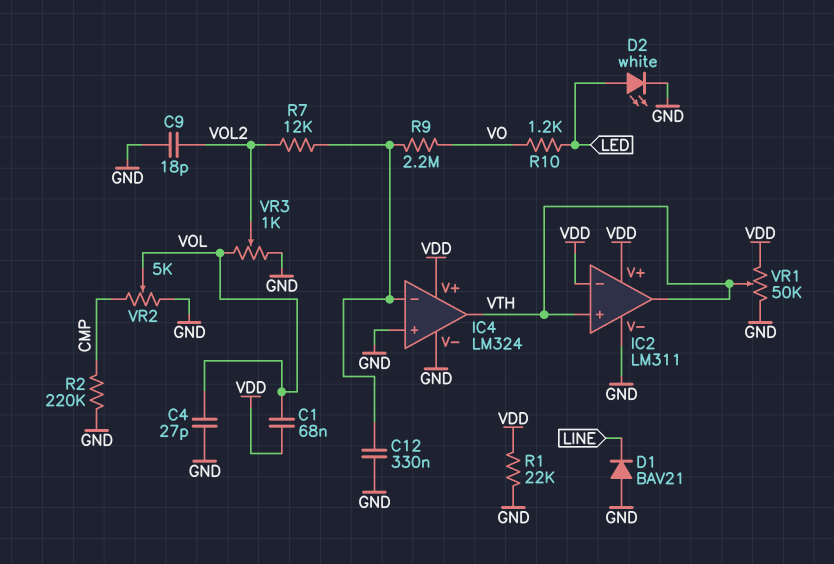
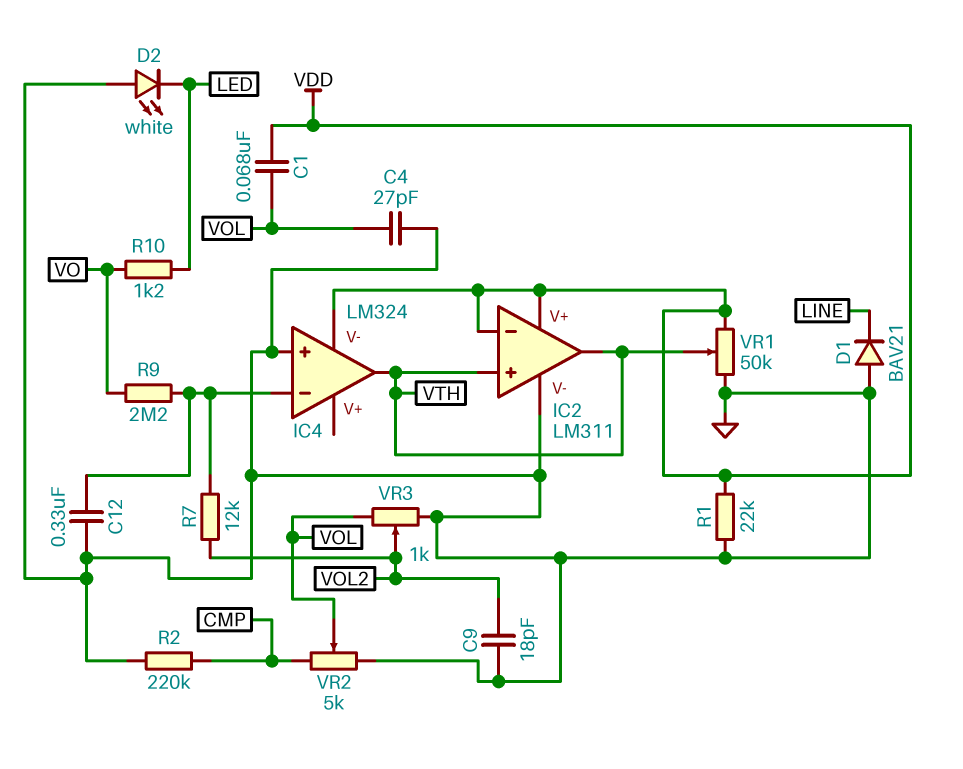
D2: LED white (A LED, K GND) -> LED white (A GND, K LED)
IC4 pin V+: VDD -> none
IC4 pin V-: GND -> VDD

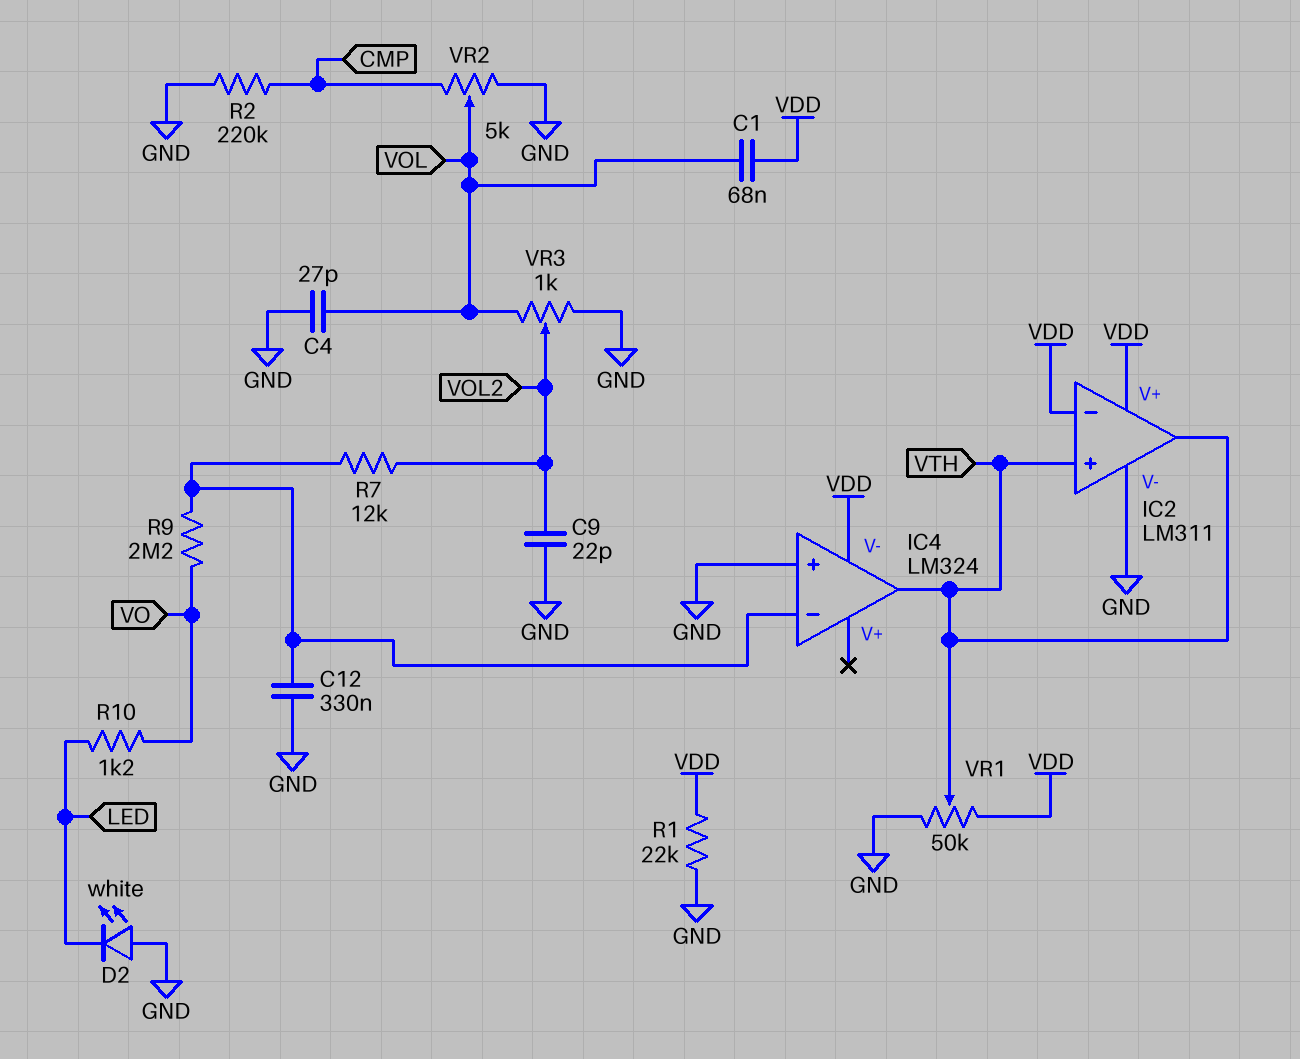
C9: 18pF (GND, VOL2) -> 22pF (GND, VOL2)
D1: diode BAV21 (A GND, K LINE) -> none

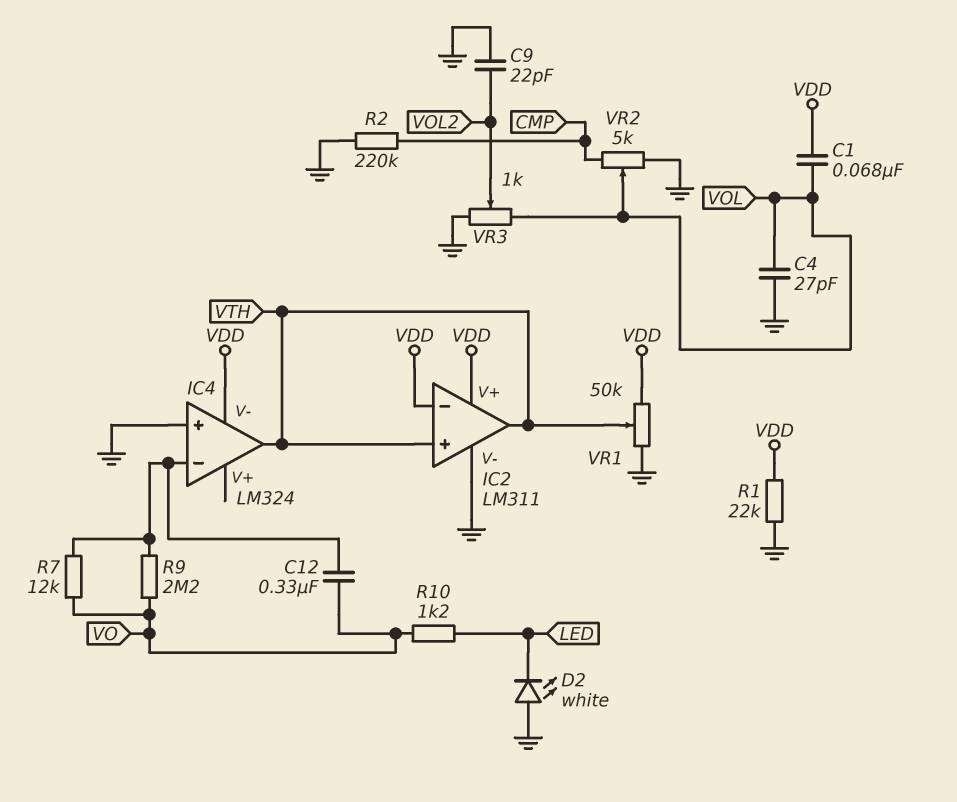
C12: 330nF (GND, IC4/in-) -> 330nF (IC4/in-, VO)
R7: 12k (IC4/in-, VOL2) -> 12k (IC4/in-, VO)

